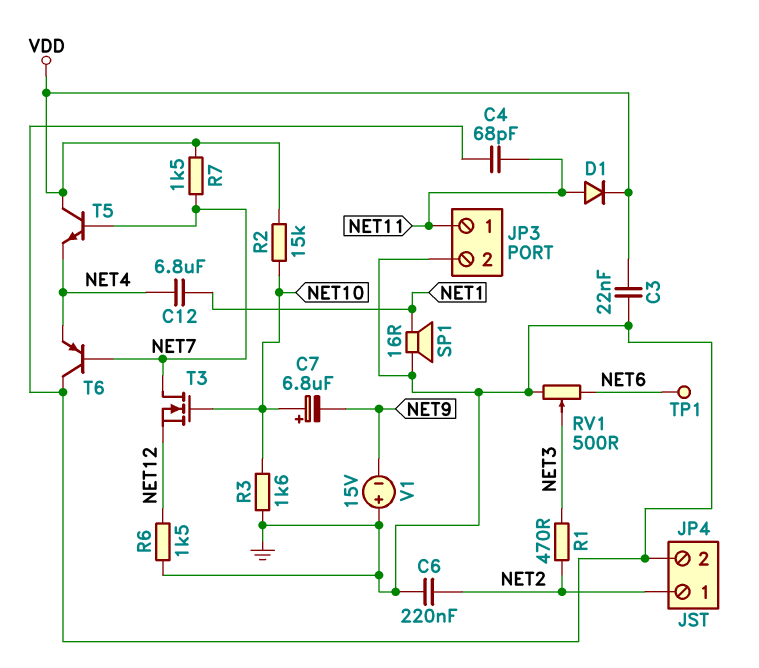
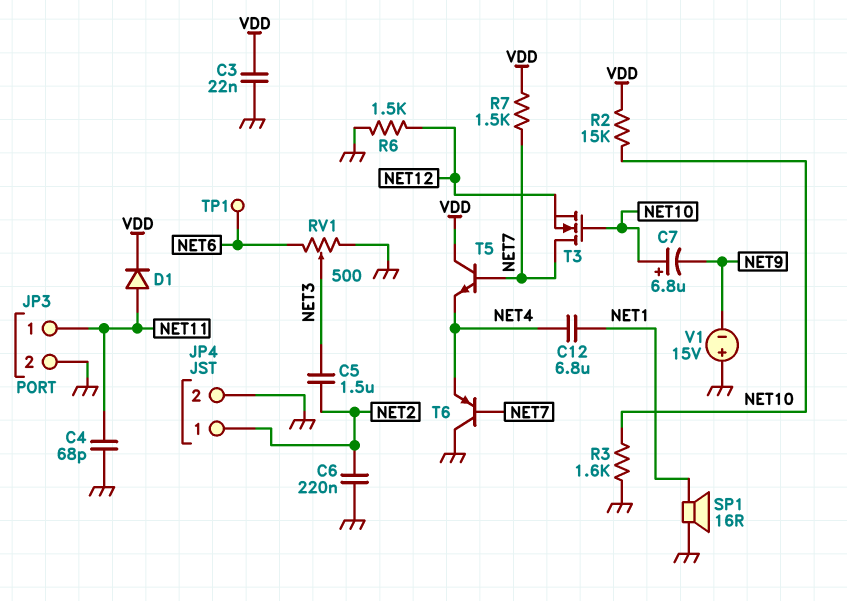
C5: none -> 1.5uF (NET2, NET3)
R1: 470 (NET2, NET3) -> none

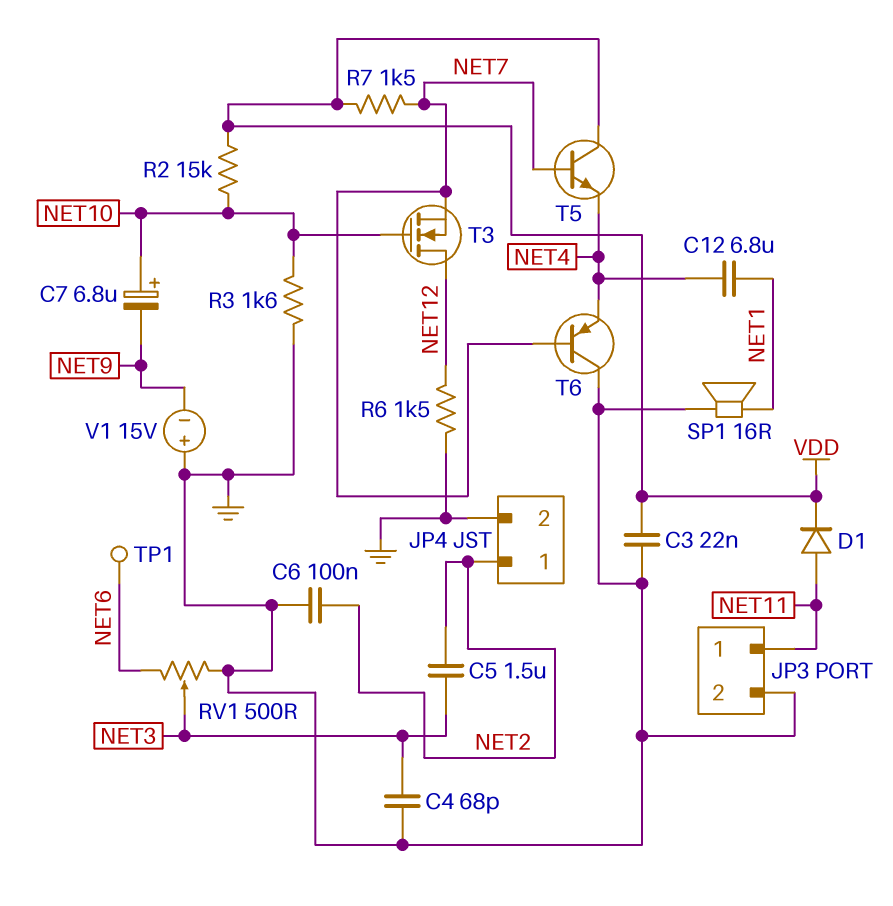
C4: 68pF (GND, NET11) -> 68pF (GND, NET3)
C6: 220nF (GND, NET2) -> 100nF (GND, NET2)
T3: NMOS (G NET10, D NET7, S NET12) -> NMOS (G NET10, D NET12, S NET7)

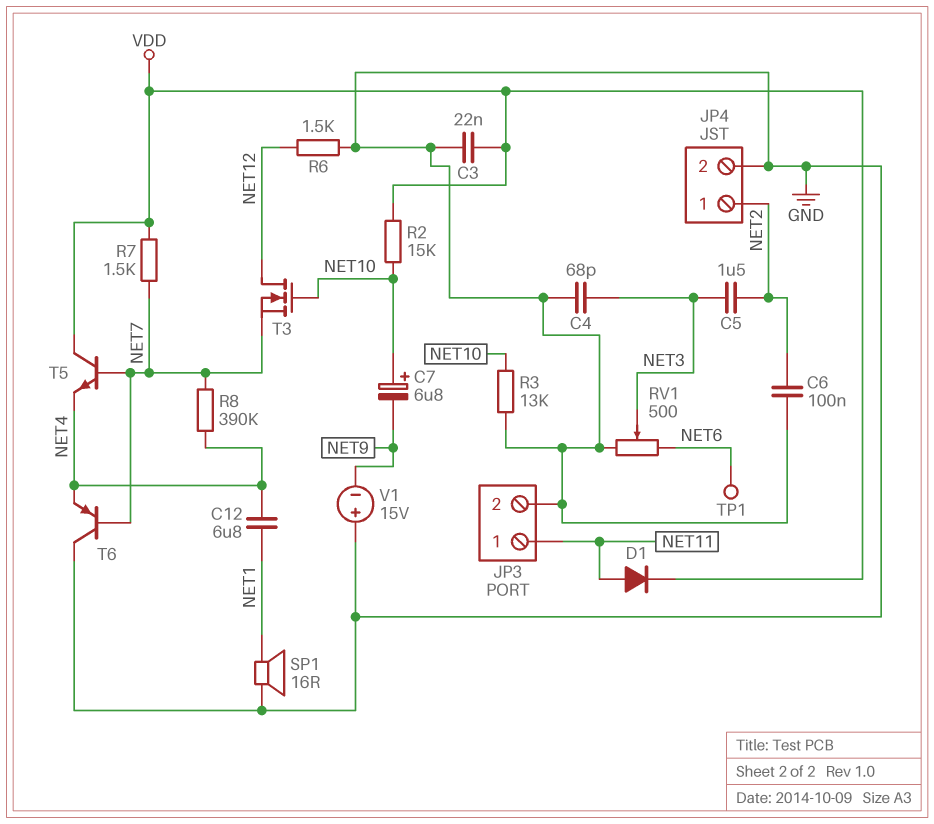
R3: 1.6k (GND, NET10) -> 13k (GND, NET10)
R8: none -> 390k (NET4, NET7)

